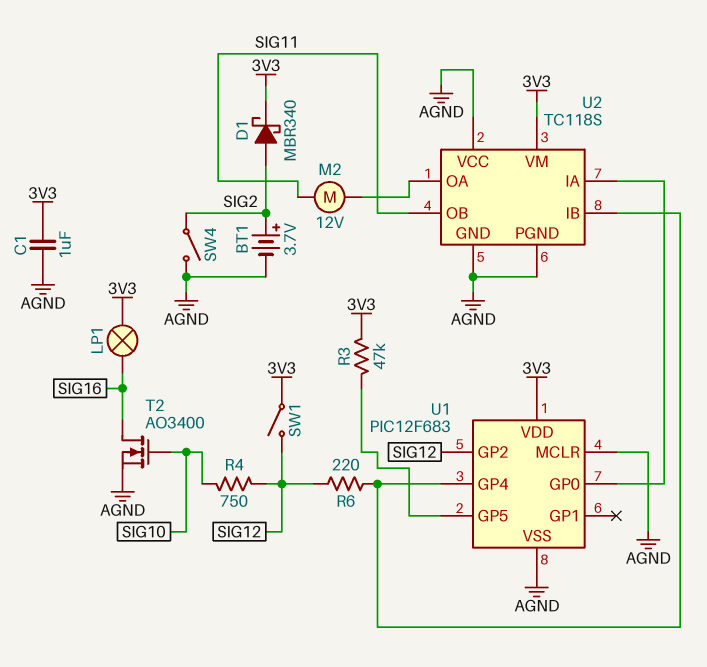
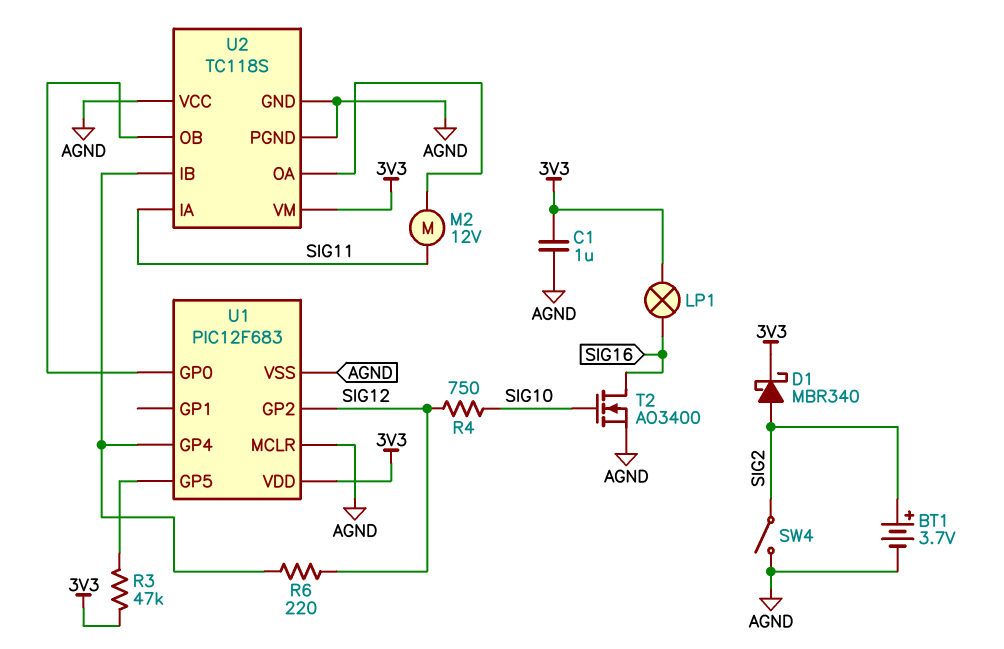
SW1: switch (3V3, SIG12) -> none
U2 pin IA: U1/GP0 -> SIG11
U2 pin OB: SIG11 -> U1/GP0

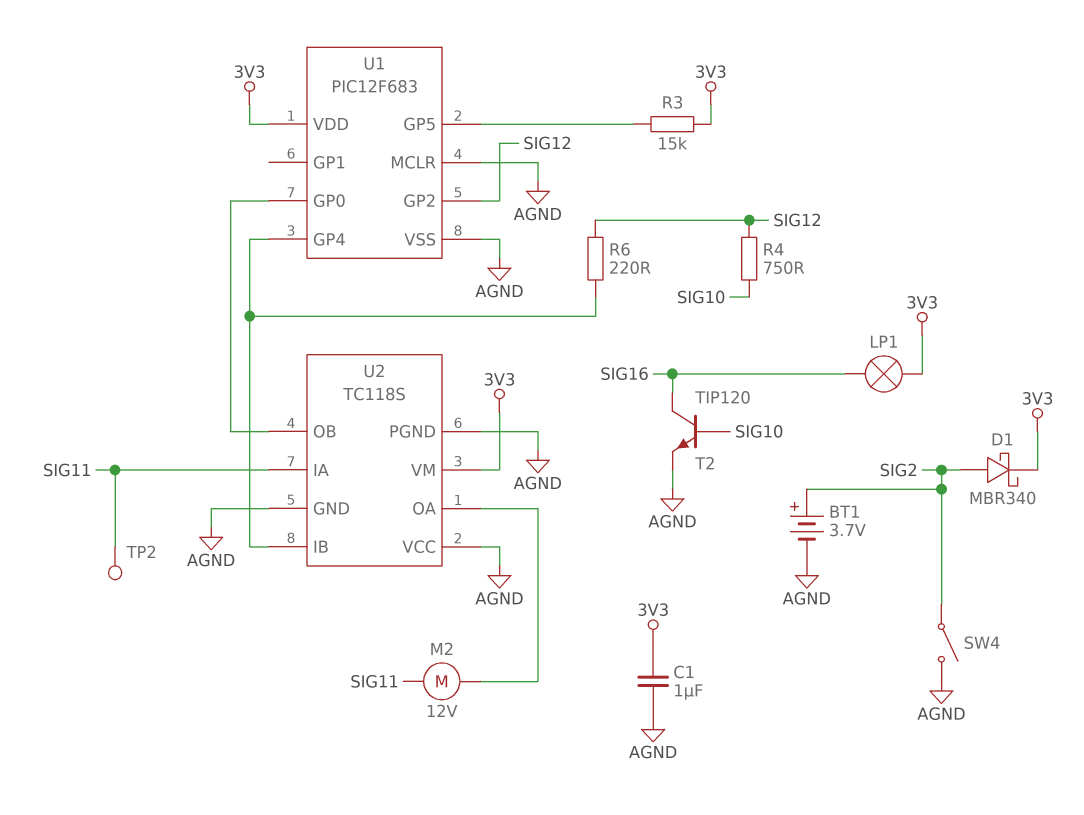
R3: 47k (3V3, U1/GP5) -> 15k (3V3, U1/GP5)
T2: NMOS AO3400 (G SIG10, D SIG16, S AGND) -> NPN TIP120 (B SIG10, C SIG16, E AGND)
TP2: none -> test point (SIG11)

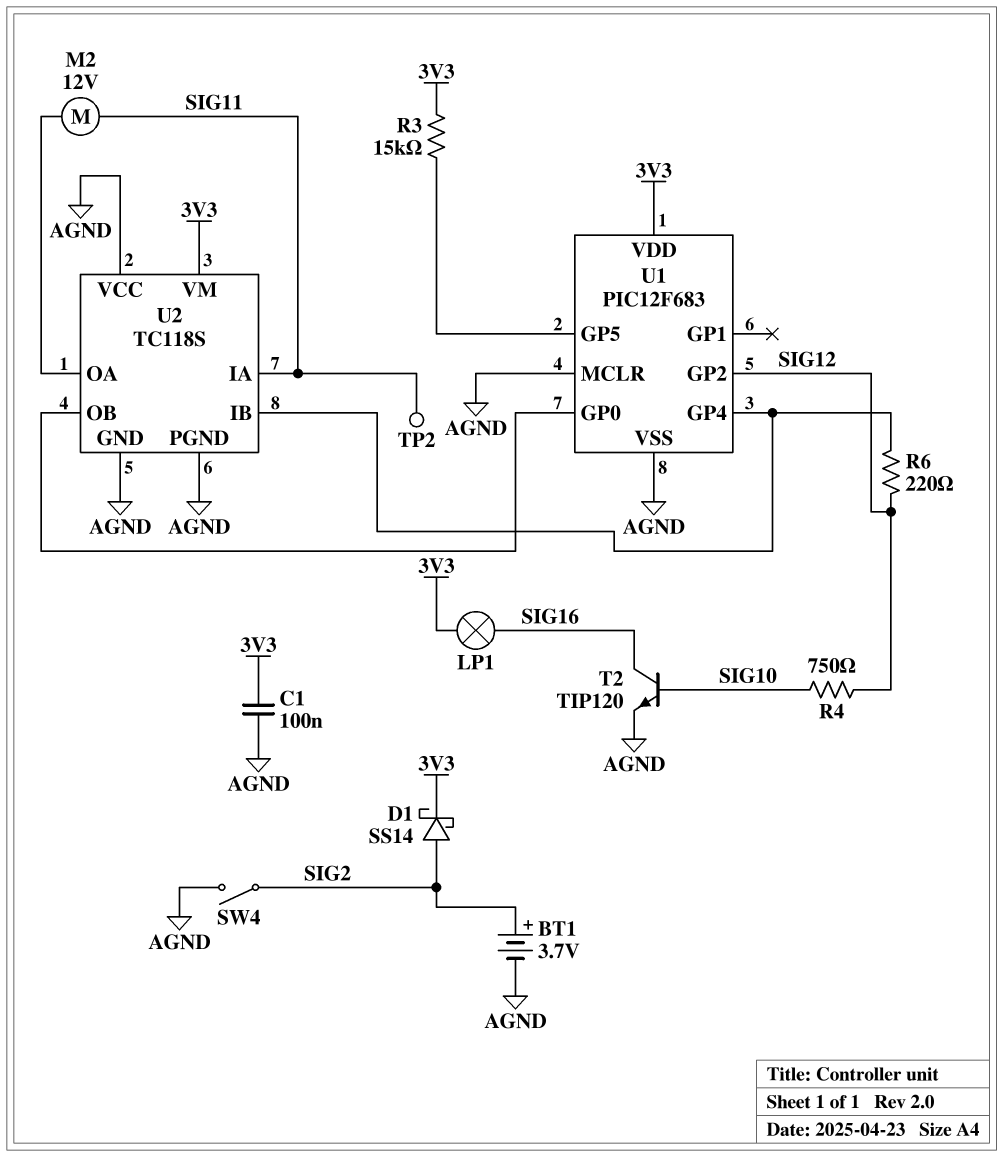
C1: 1uF (3V3, AGND) -> 100nF (3V3, AGND)
D1: schottky MBR340 (A SIG2, K 3V3) -> schottky SS14 (A SIG2, K 3V3)

